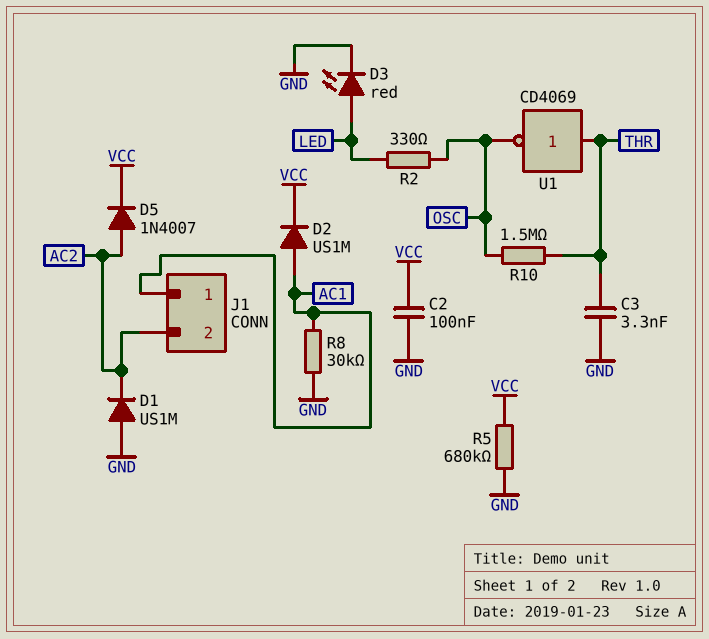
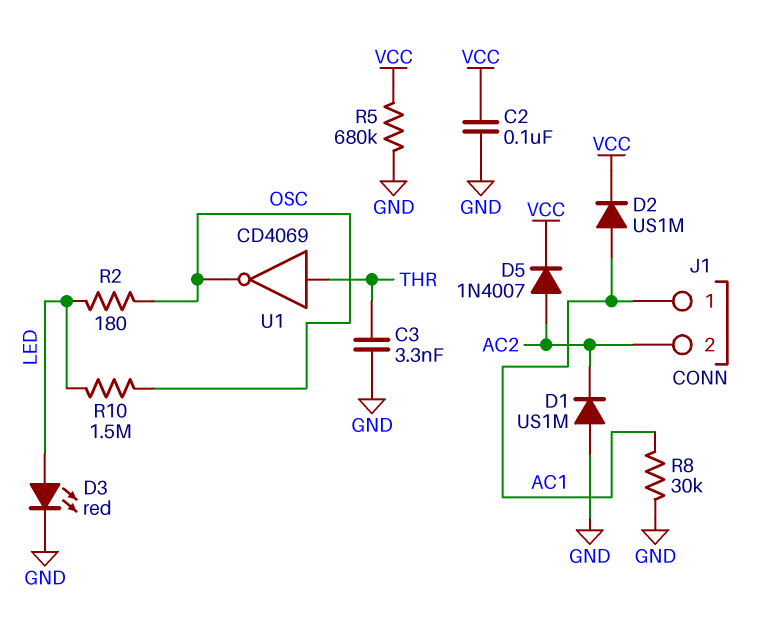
R2: 330 (LED, OSC) -> 180 (LED, OSC)
R10: 1.5M (OSC, THR) -> 1.5M (LED, OSC)

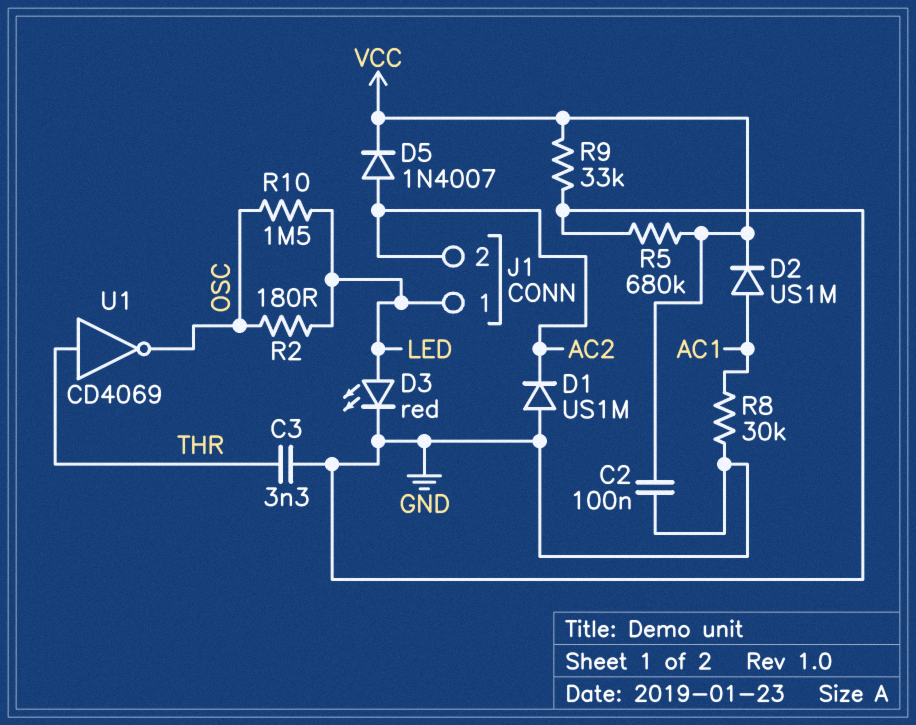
J1 pin 1: AC1 -> LED
R9: none -> 33k (GND, VCC)

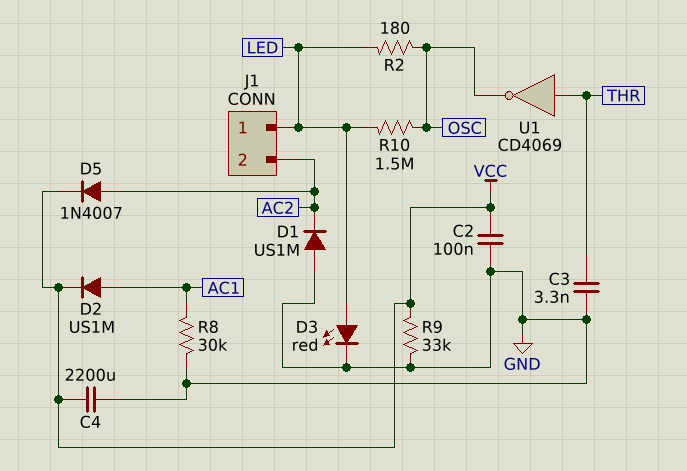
C4: none -> 2200uF (GND, VCC)
R5: 680k (GND, VCC) -> none

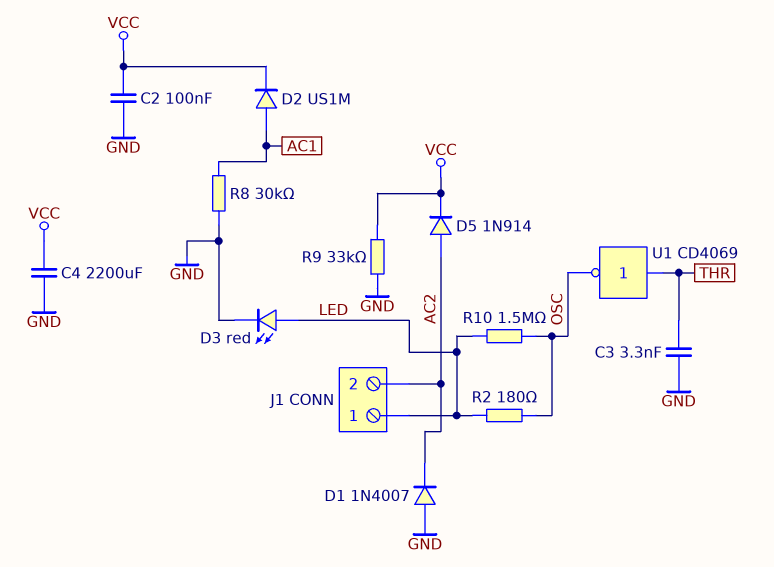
D1: diode US1M (A GND, K AC2) -> diode 1N4007 (A GND, K AC2)
D5: diode 1N4007 (A AC2, K VCC) -> diode 1N914 (A AC2, K VCC)

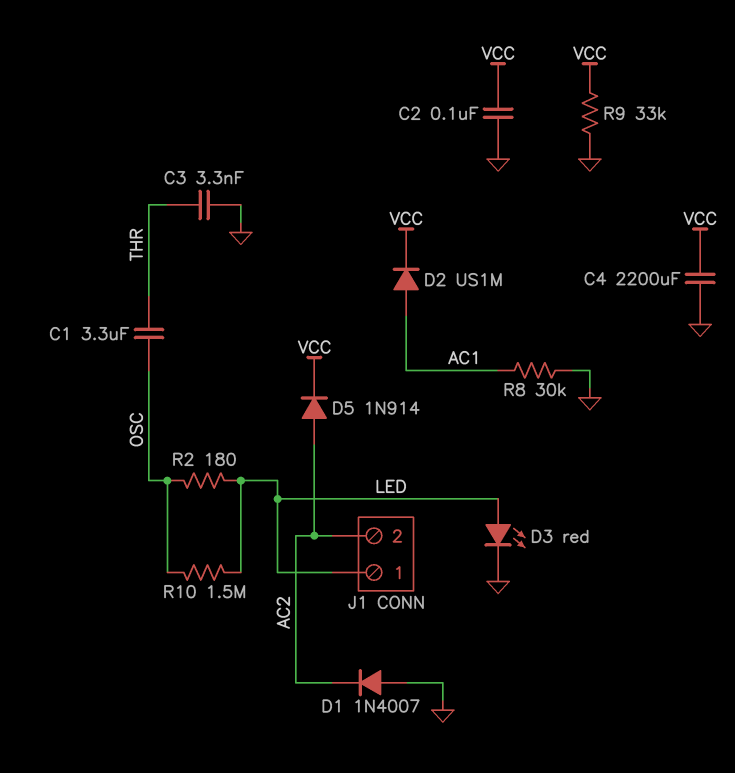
C1: none -> 3.3uF (OSC, THR)
U1: NOT CD4069 (in THR, out OSC) -> none

